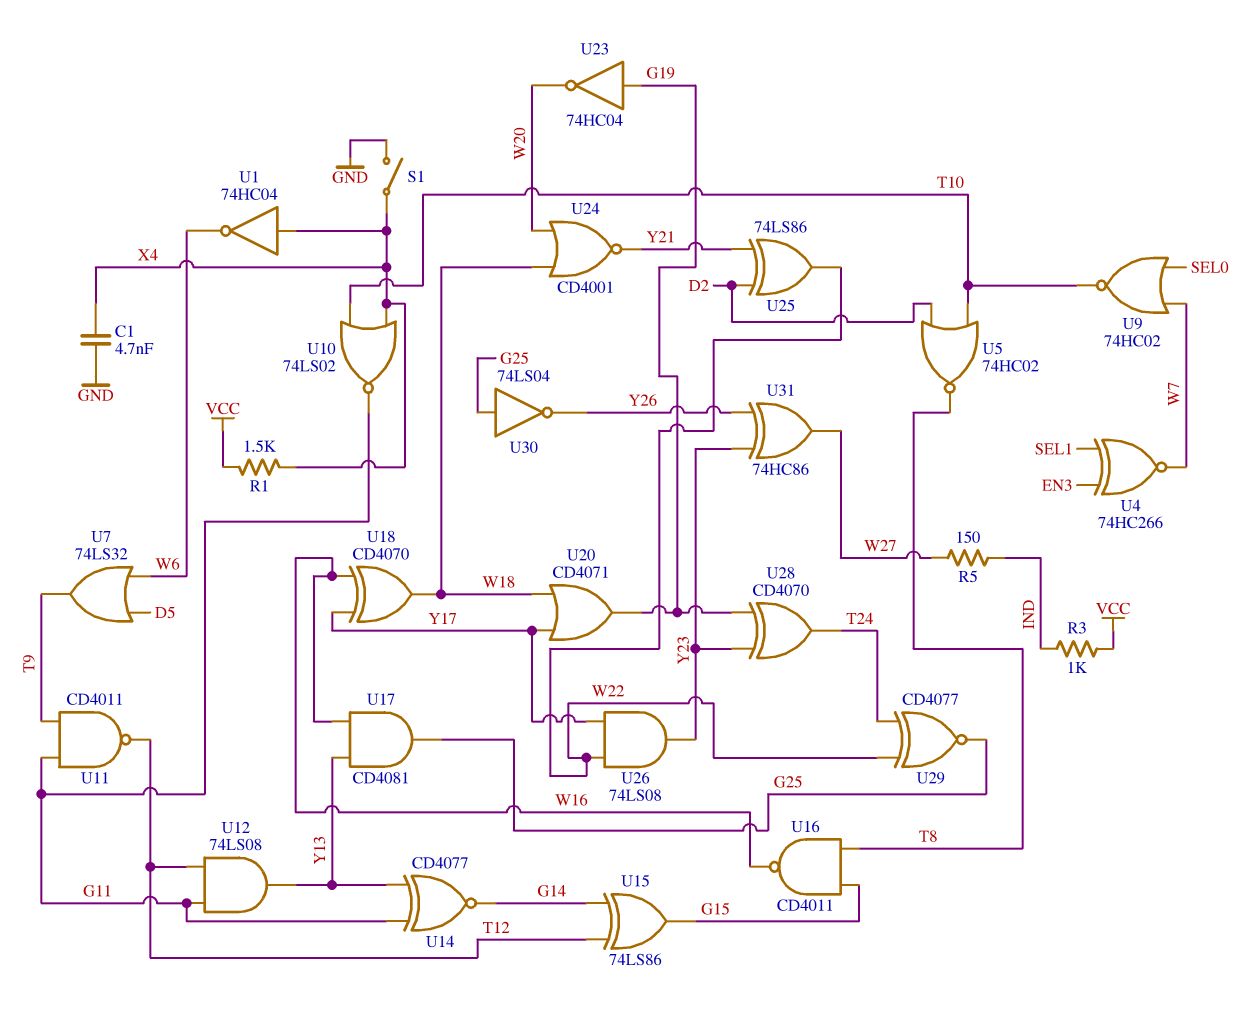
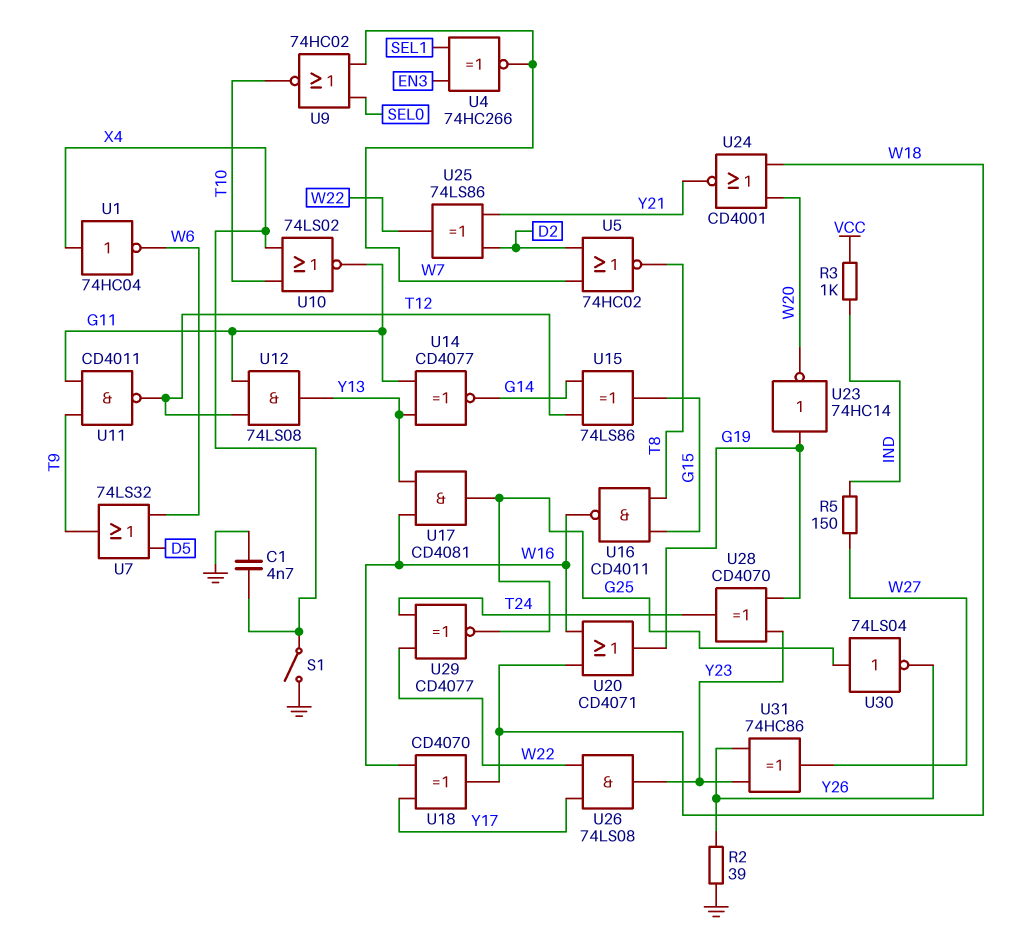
R1: 1.5k (VCC, X4) -> none
R2: none -> 39 (GND, Y26)
U5: NOR 74HC02 (in D2, in T10, out T8) -> NOR 74HC02 (in D2, in W7, out T8)
U20: OR CD4071 (in W18, in Y17, out G19) -> OR CD4071 (in W16, in W18, out G19)
U23: NOT 74HC04 (in G19, out W20) -> NOT 74HC14 (in G19, out W20)

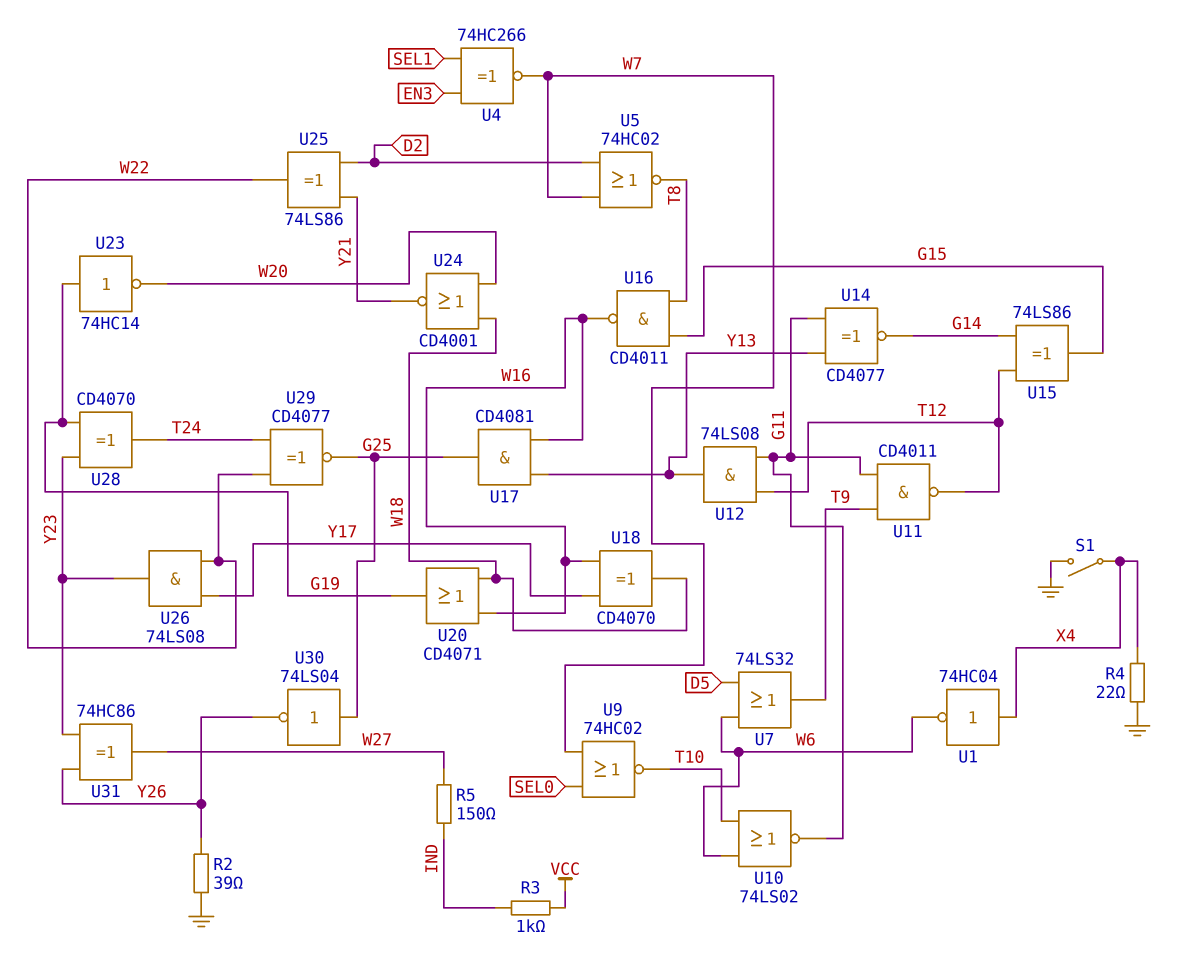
C1: 4.7nF (GND, X4) -> none
R4: none -> 22 (GND, X4)
U10: NOR 74LS02 (in T10, in X4, out G11) -> NOR 74LS02 (in T10, in W6, out G11)

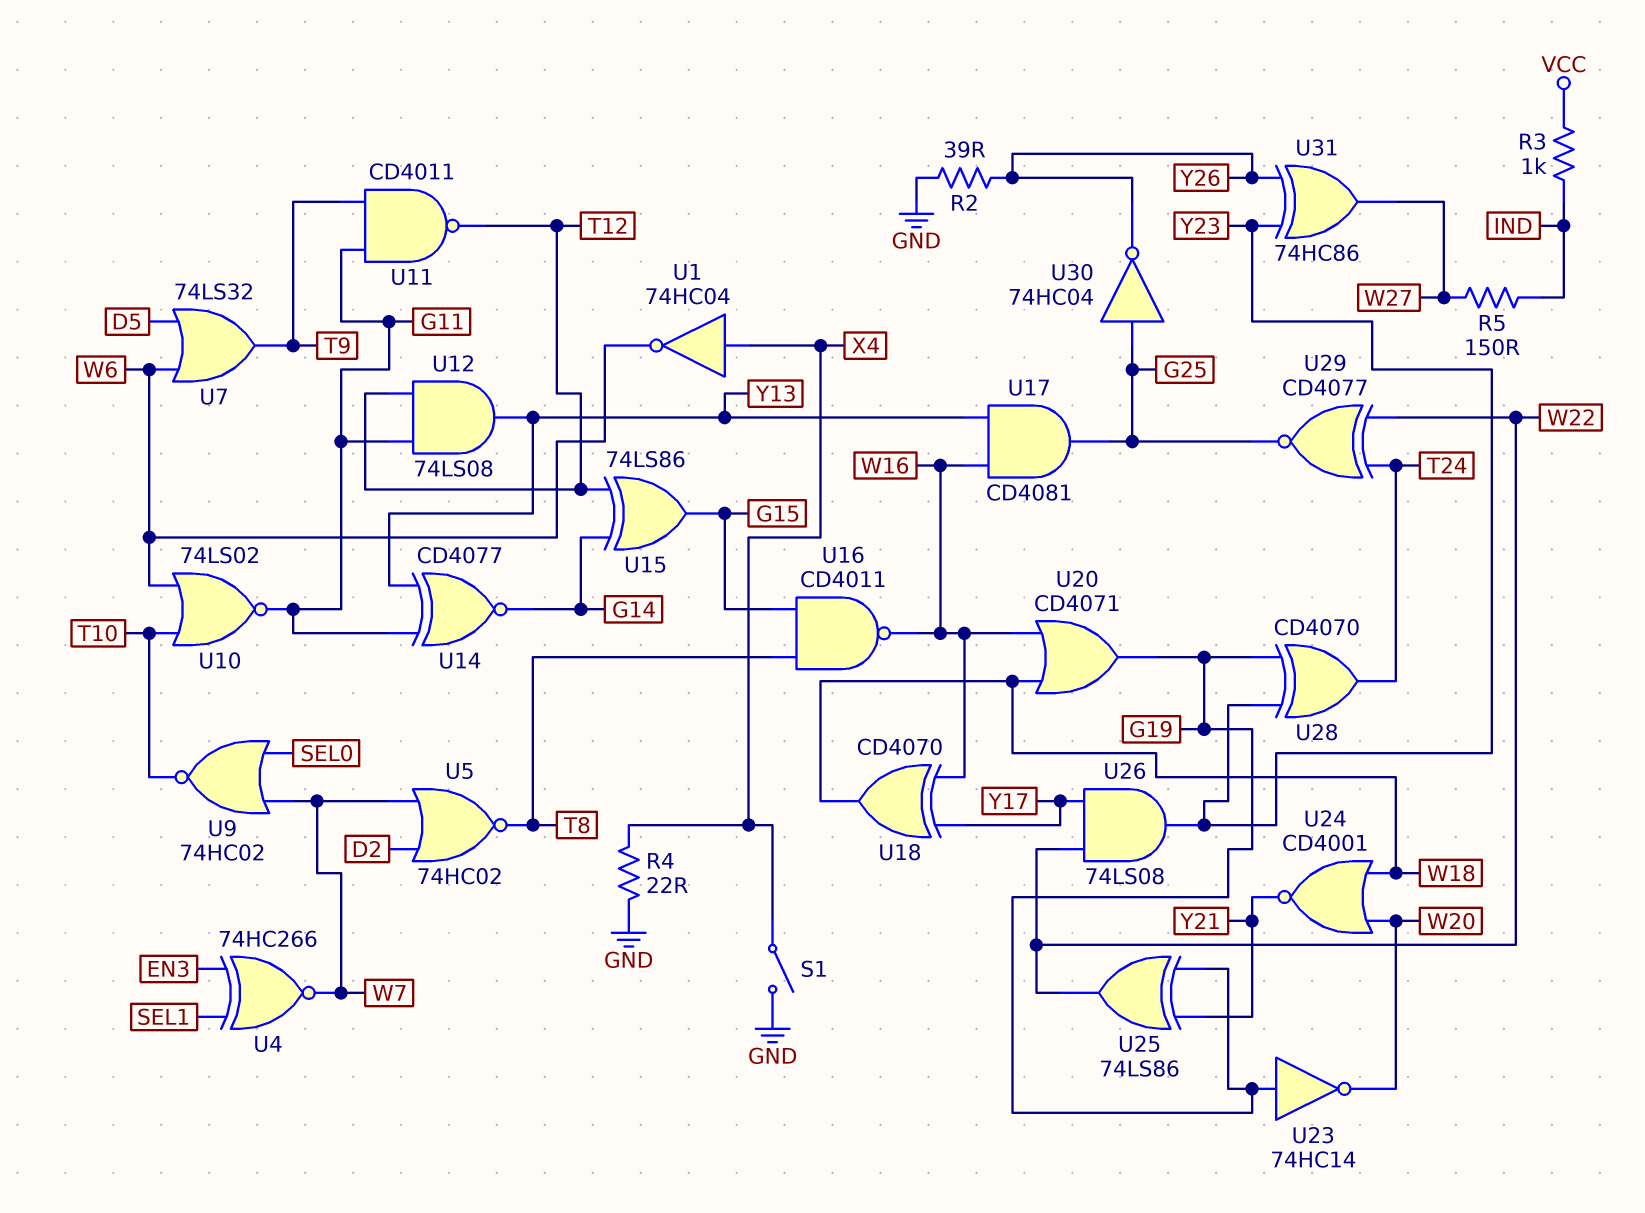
U25: XOR 74LS86 (in D2, in Y21, out W22) -> XOR 74LS86 (in G19, in Y21, out W22)
U30: NOT 74LS04 (in G25, out Y26) -> NOT 74HC04 (in G25, out Y26)

